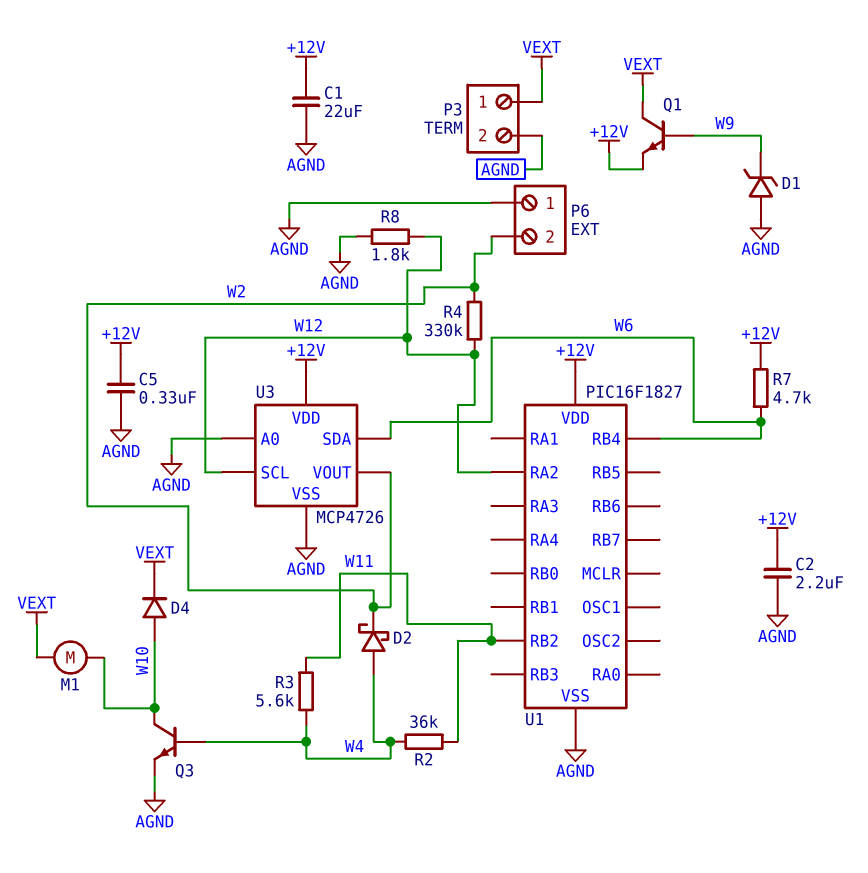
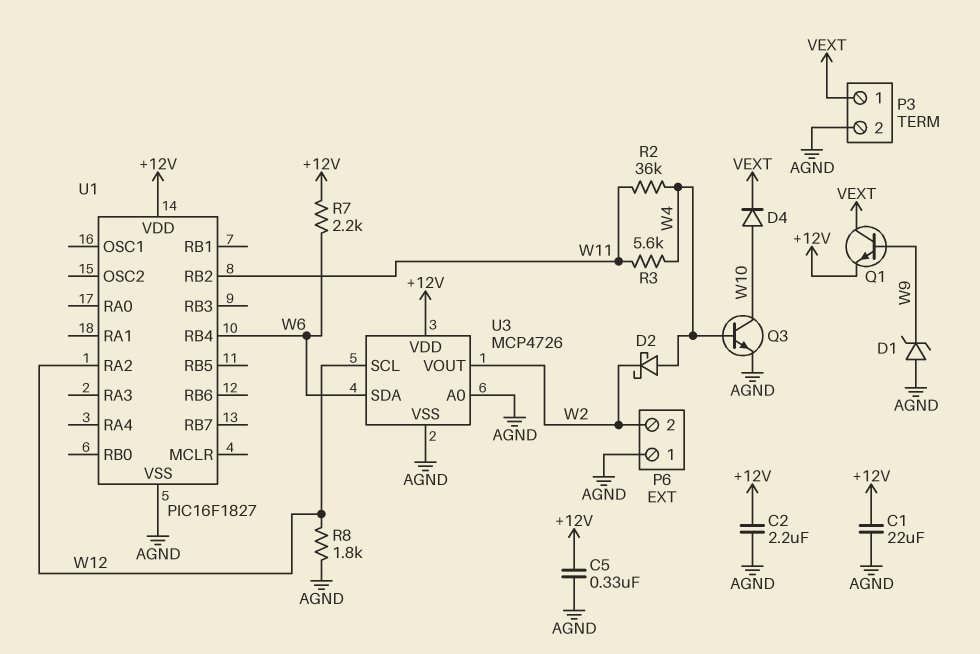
M1: motor (VEXT, W10) -> none
R4: 330k (W2, W12) -> none
R7: 4.7k (+12V, W6) -> 2.2k (+12V, W6)

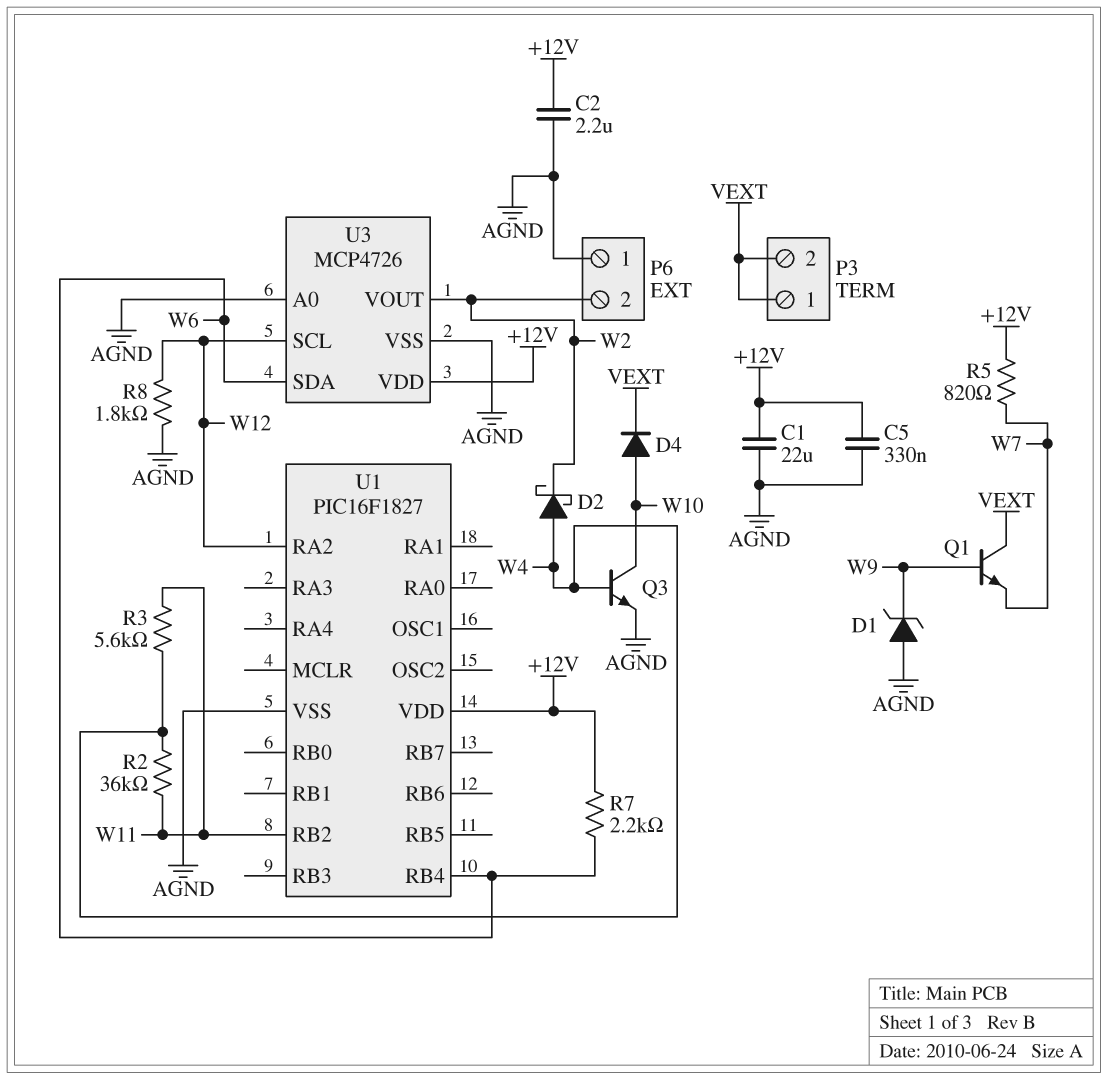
P3 pin 2: AGND -> VEXT
Q1: NPN (B W9, C VEXT, E +12V) -> NPN (B W9, C VEXT, E W7)
R5: none -> 820 (+12V, W7)

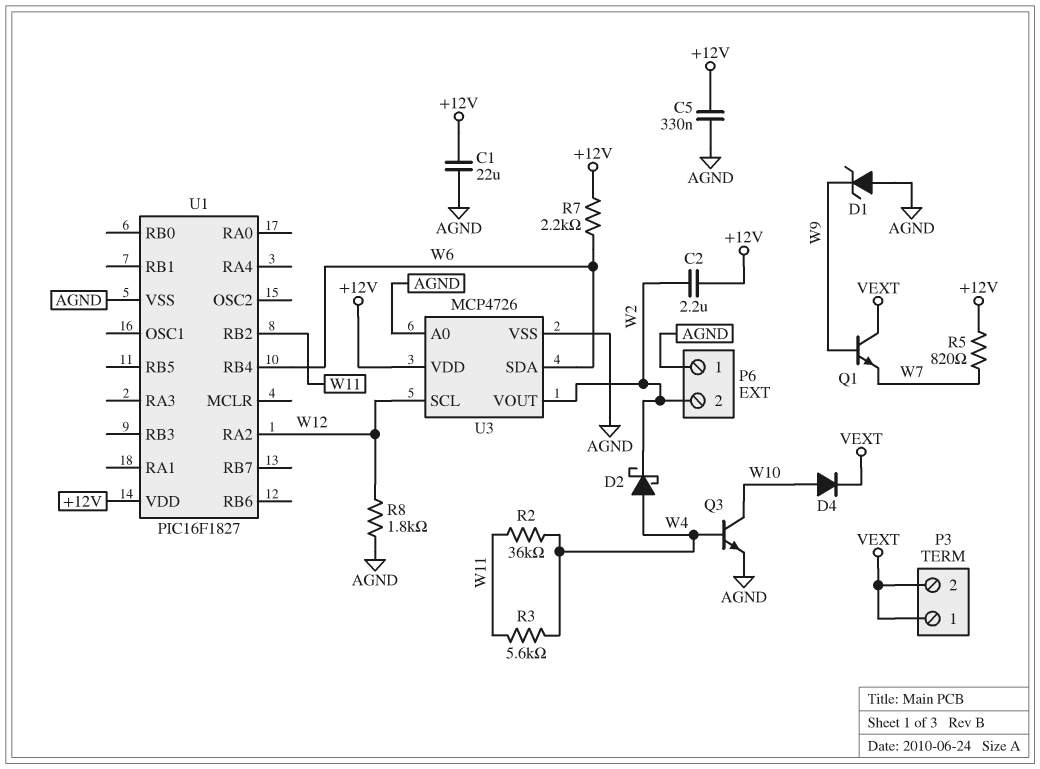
C2: 2.2uF (+12V, AGND) -> 2.2uF (+12V, W2)

